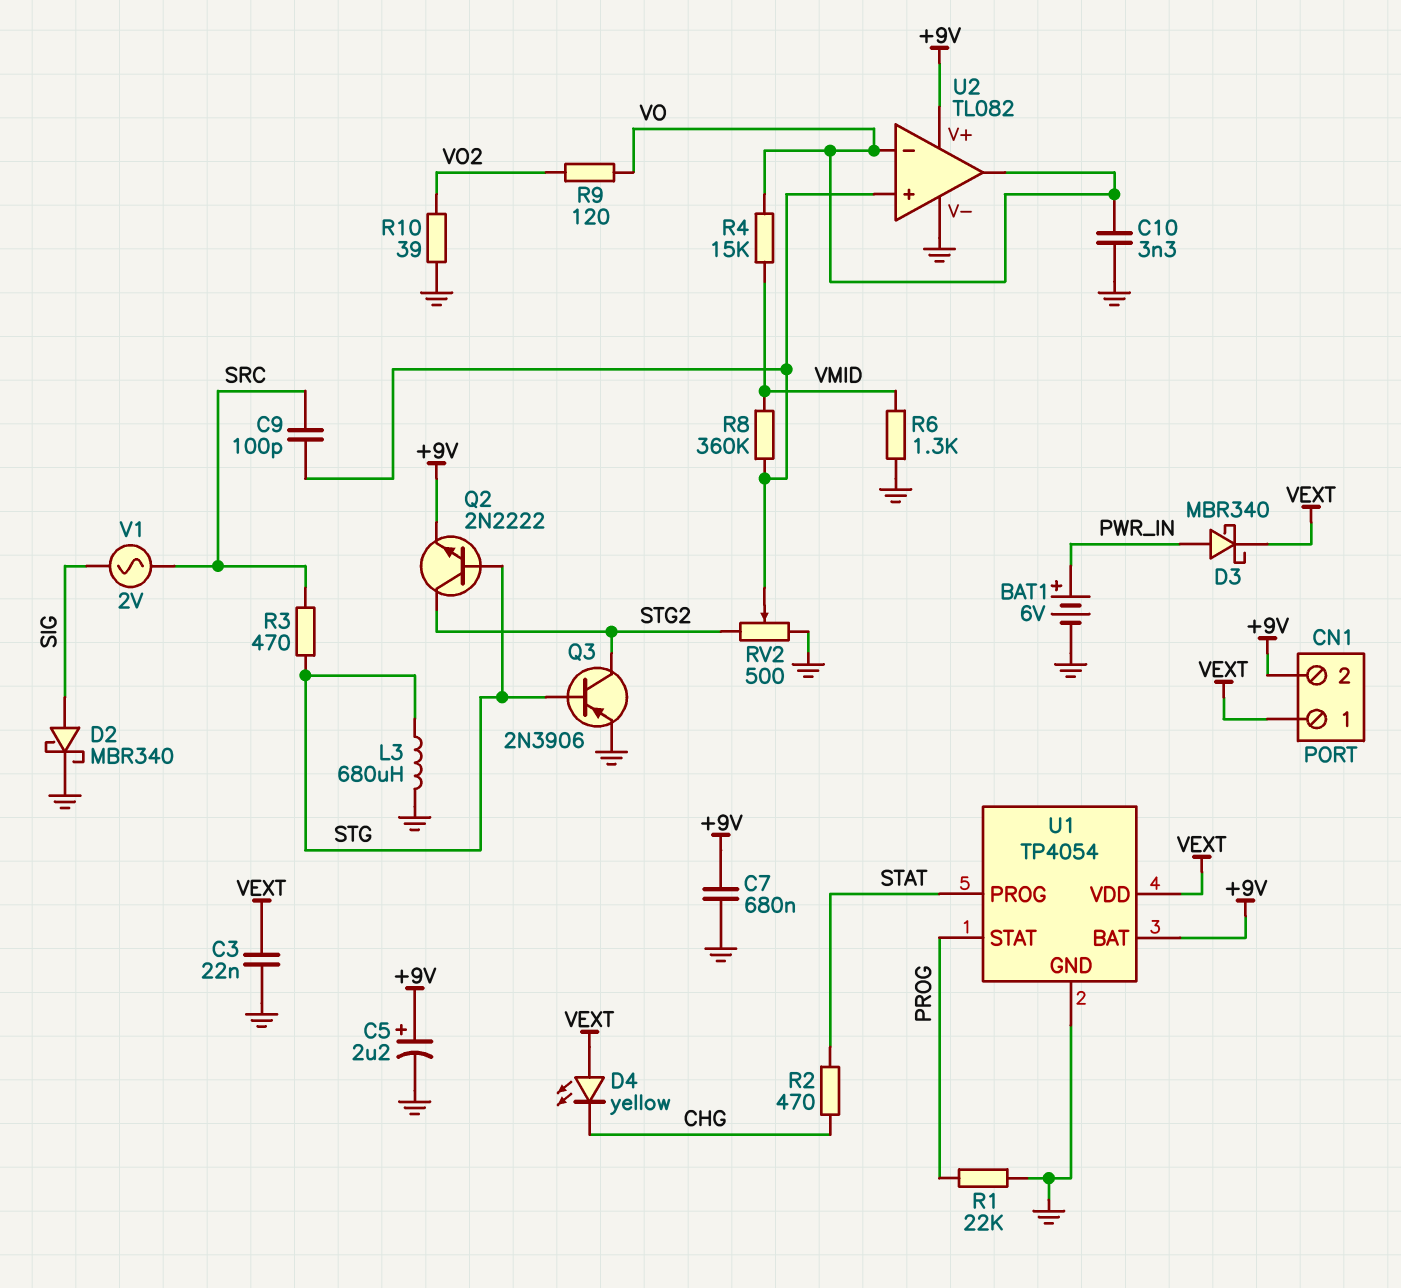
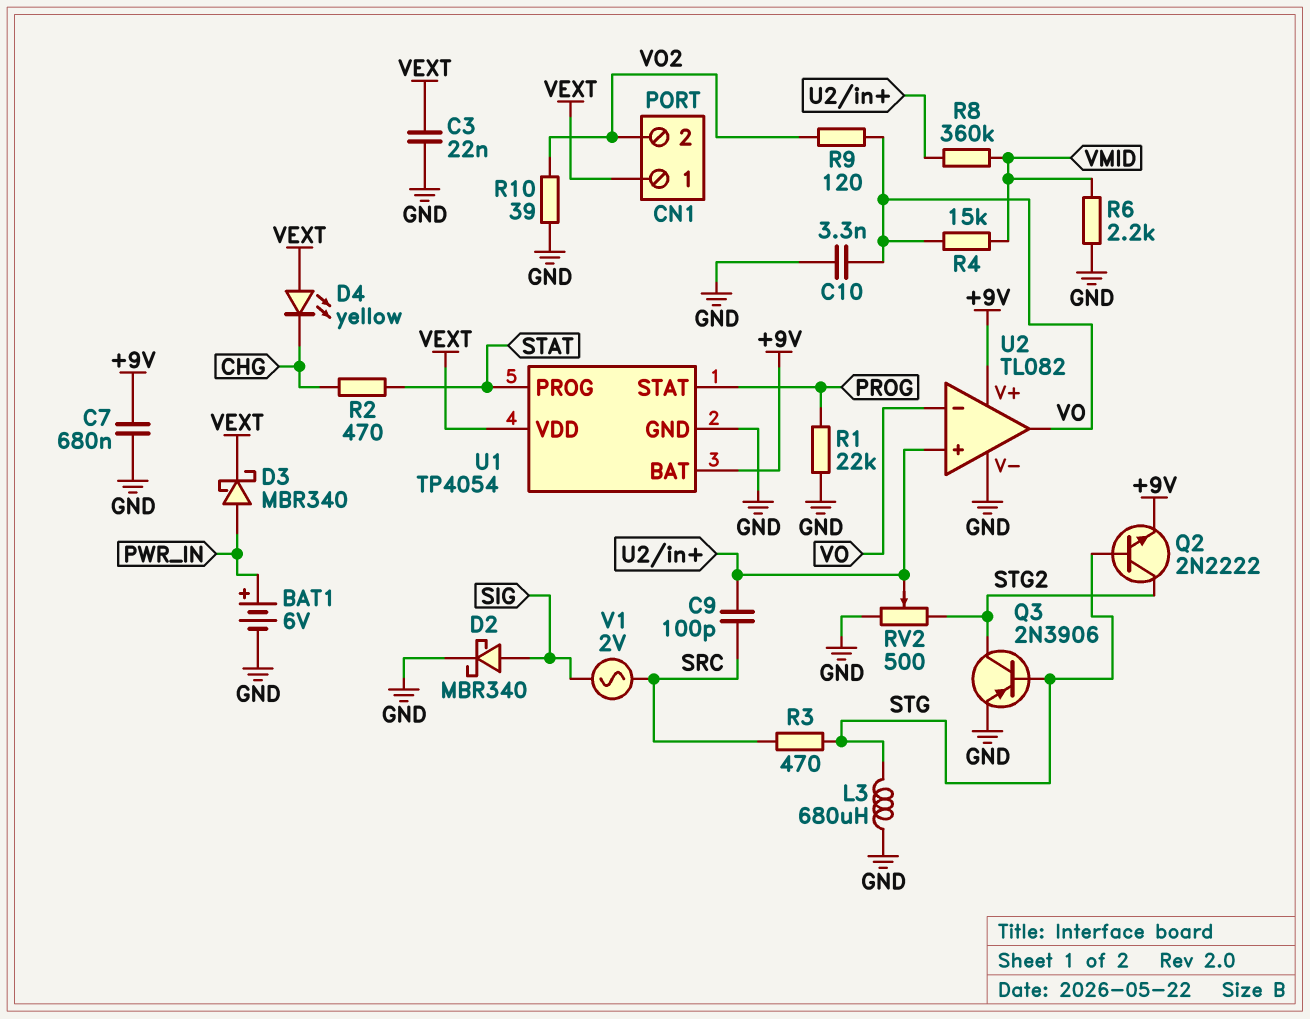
C5: 2.2uF (plus +9V, minus GND) -> none
CN1 pin 2: +9V -> VO2
R6: 1.3k (GND, VMID) -> 2.2k (GND, VMID)

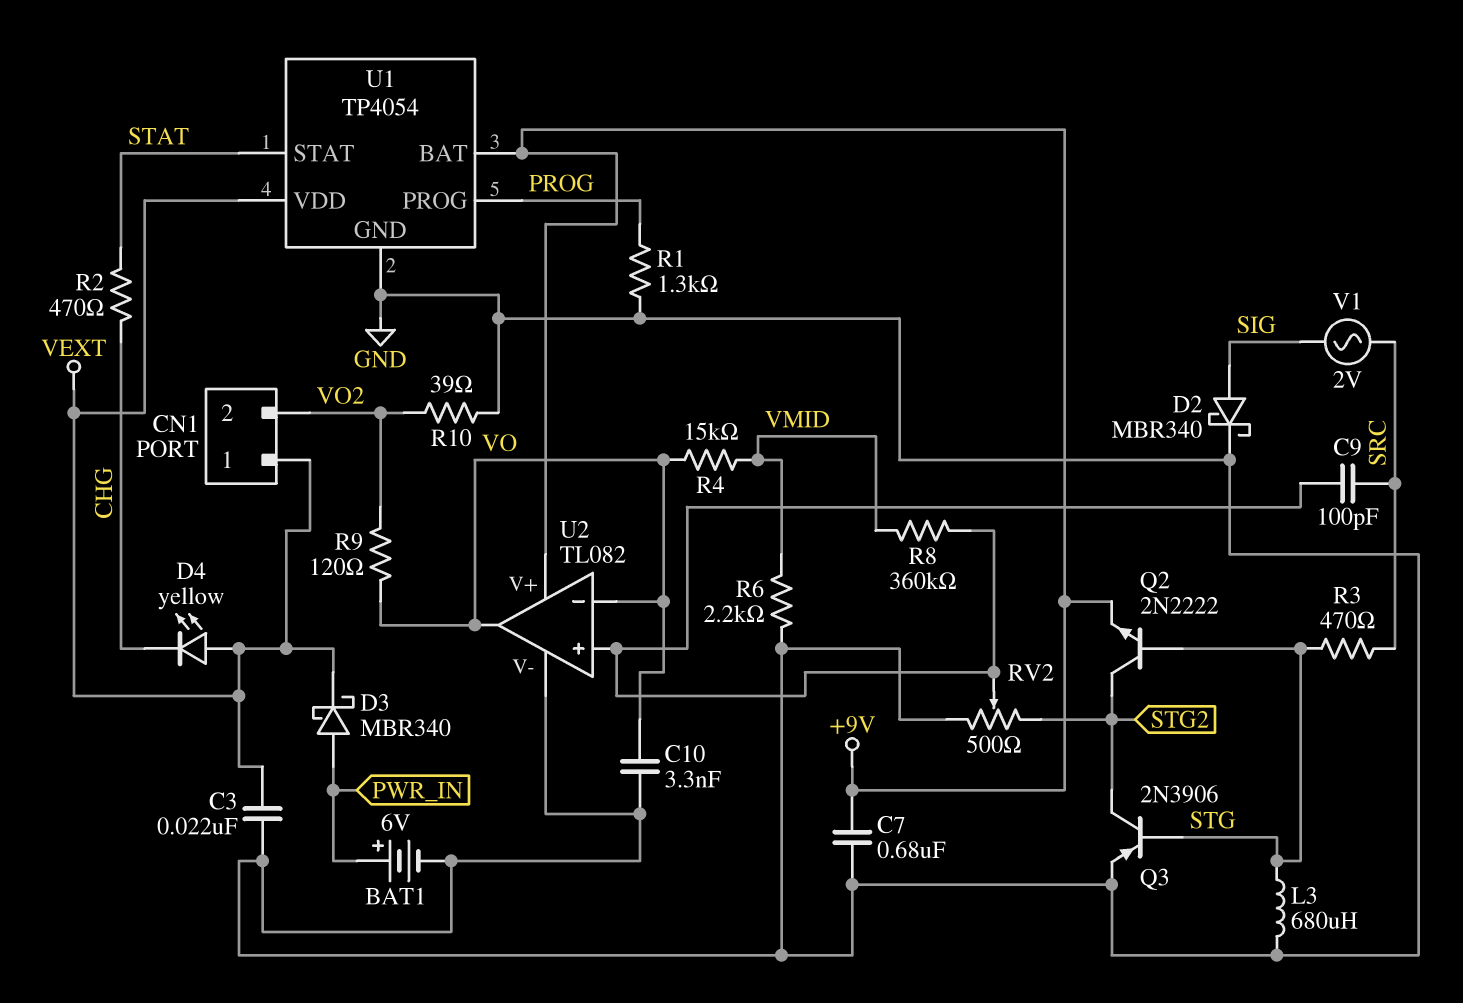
R1: 22k (GND, PROG) -> 1.3k (GND, PROG)
U1 pin PROG: STAT -> PROG
U1 pin STAT: PROG -> STAT

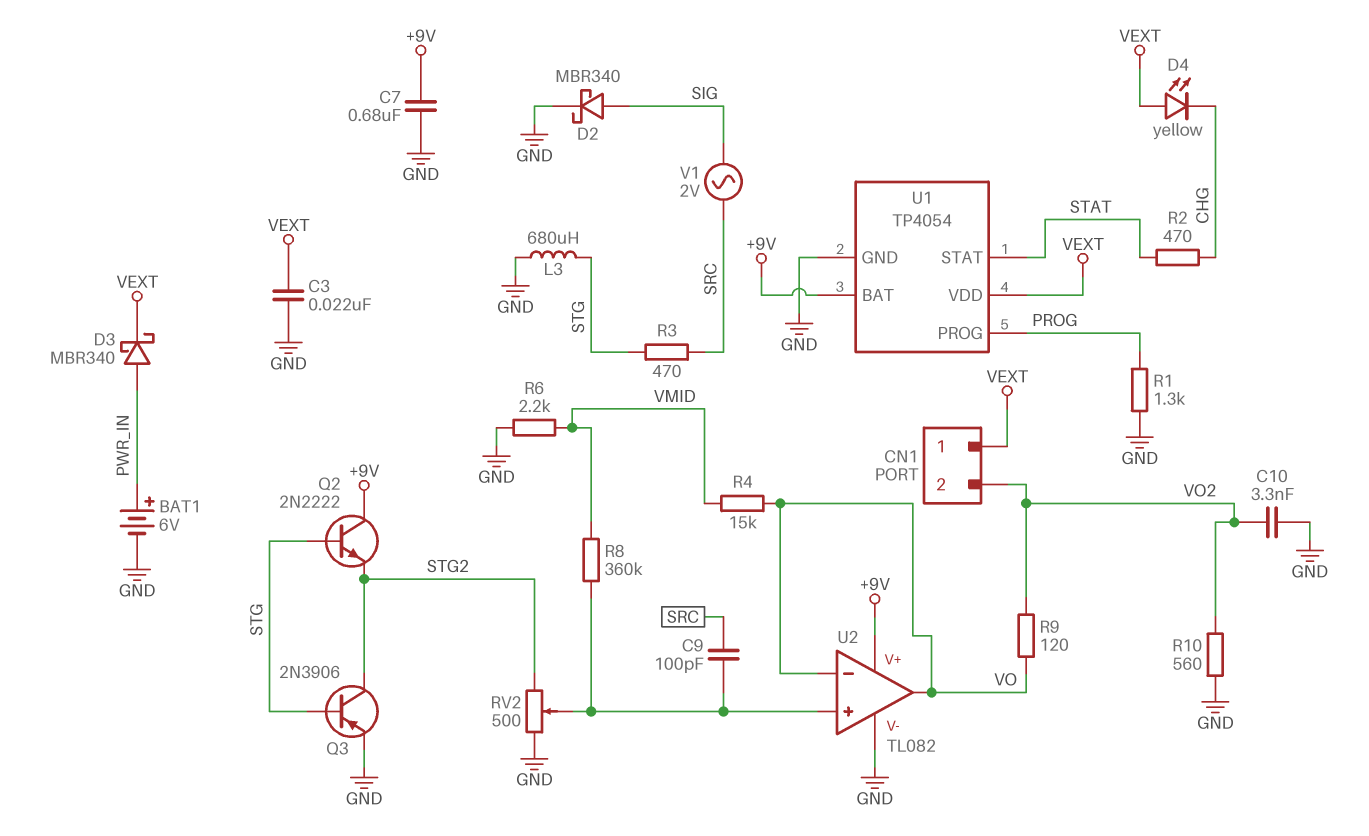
C10: 3.3nF (GND, VO) -> 3.3nF (GND, VO2)
Q2: NPN 2N2222 (B STG, C STG2, E +9V) -> NPN 2N2222 (B STG, C +9V, E STG2)
R10: 39 (GND, VO2) -> 560 (GND, VO2)

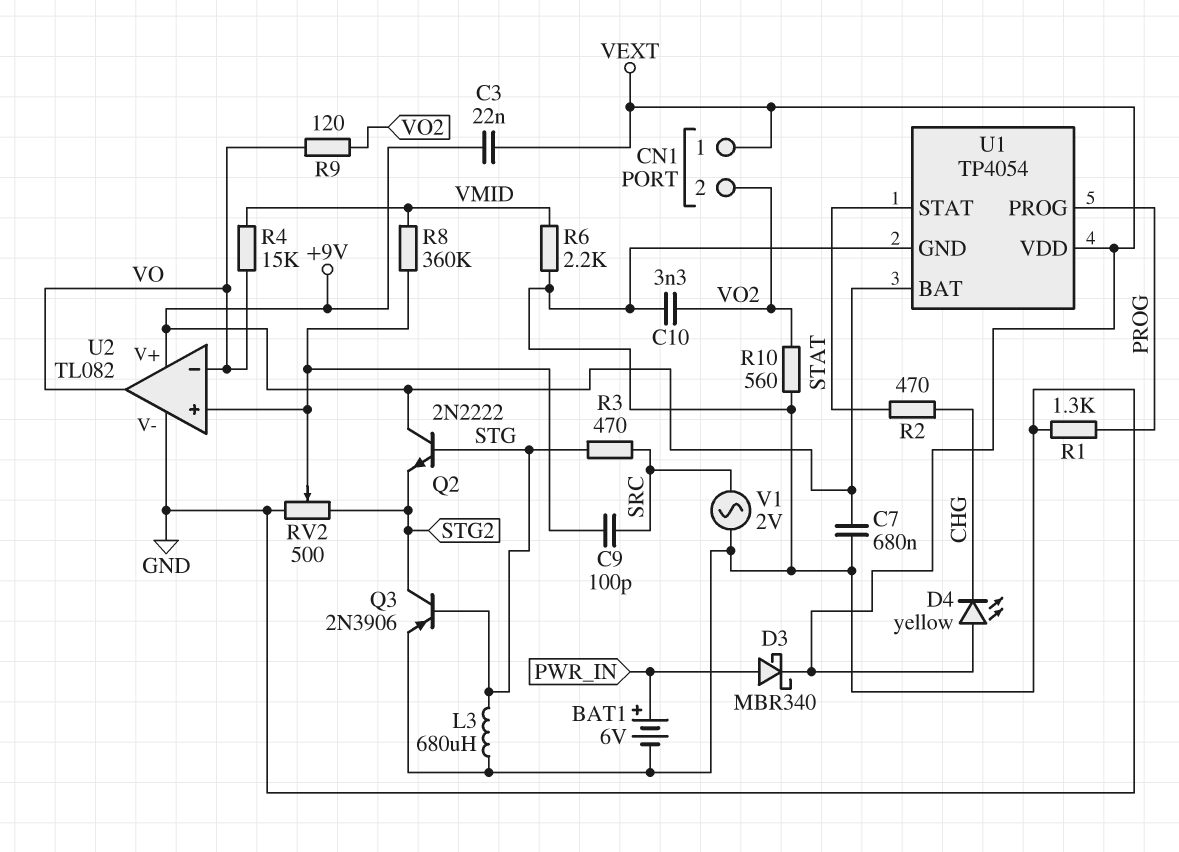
C3: 22nF (GND, VEXT) -> 22nF (+9V, VEXT)
D2: schottky MBR340 (A SIG, K GND) -> none
V1: AC 2V (SIG, SRC) -> AC 2V (GND, SRC)

